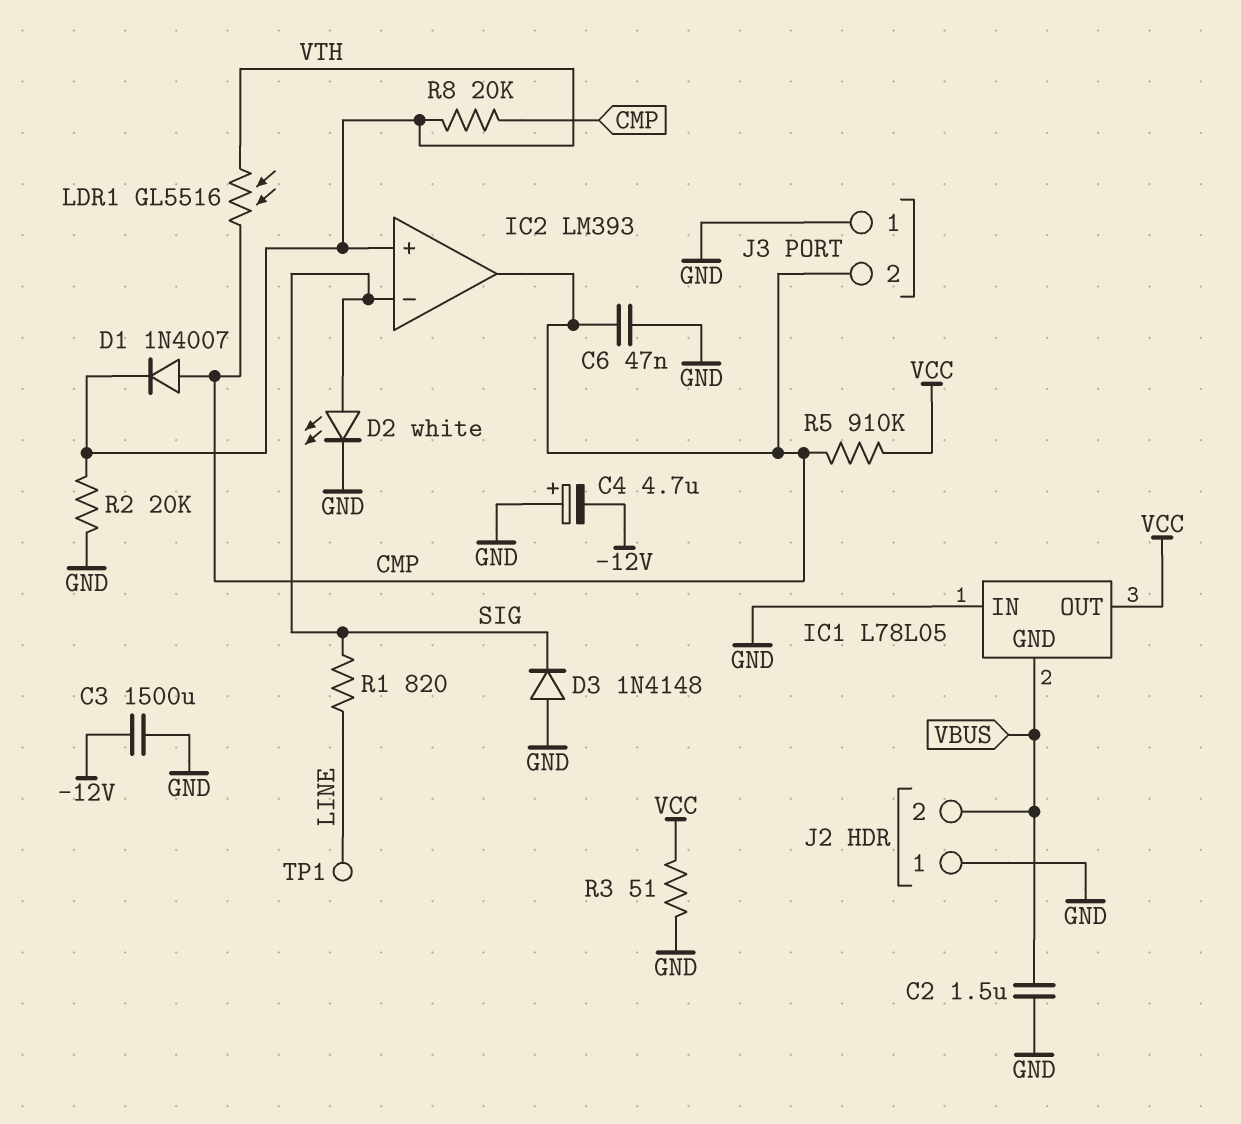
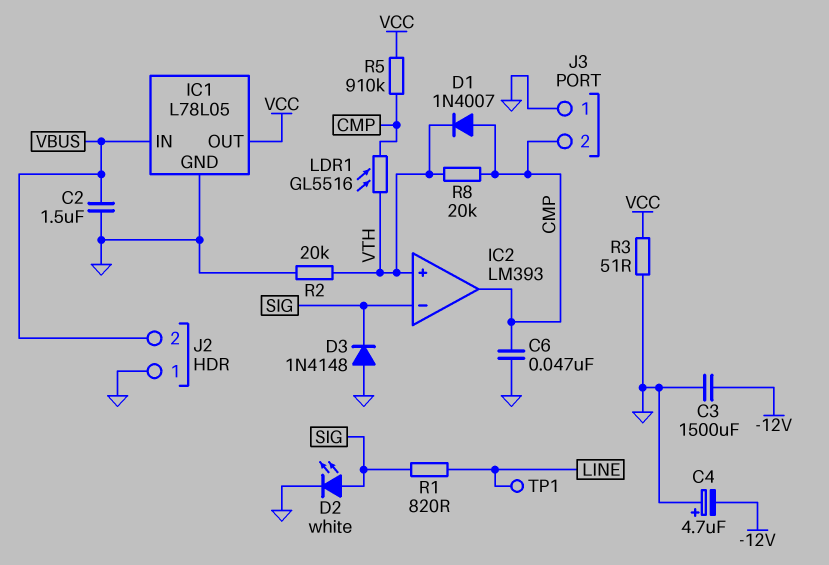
IC1 pin GND: VBUS -> GND
IC1 pin IN: GND -> VBUS

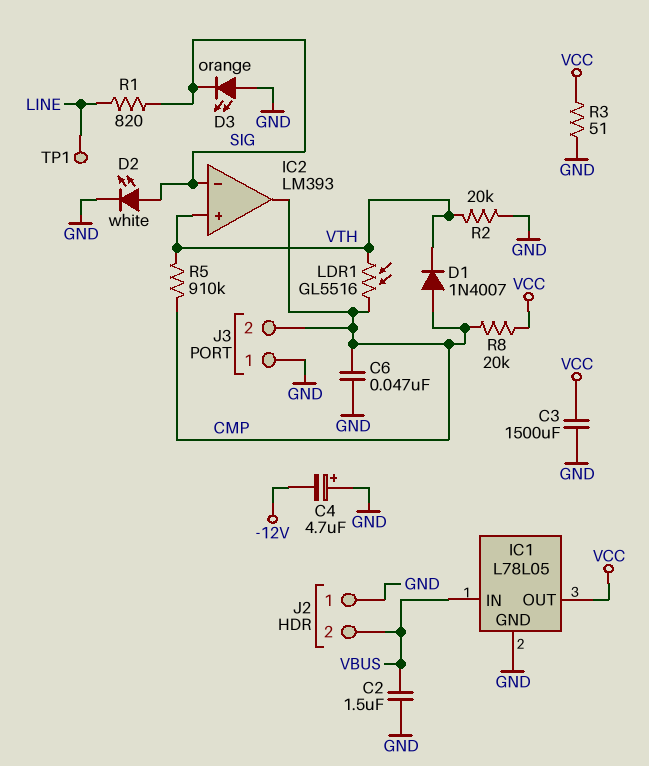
C3: 1500uF (-12V, GND) -> 1500uF (GND, VCC)
D3: diode 1N4148 (A GND, K SIG) -> LED orange (A GND, K SIG)
R5: 910k (CMP, VCC) -> 910k (CMP, VTH)
R8: 20k (CMP, VTH) -> 20k (CMP, VCC)

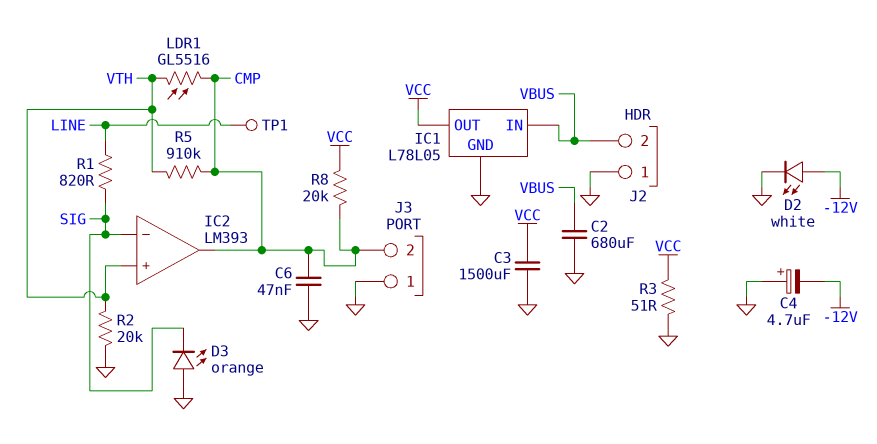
C2: 1.5uF (GND, VBUS) -> 680uF (GND, VBUS)
D1: diode 1N4007 (A CMP, K VTH) -> none
D2: LED white (A SIG, K GND) -> LED white (A -12V, K GND)

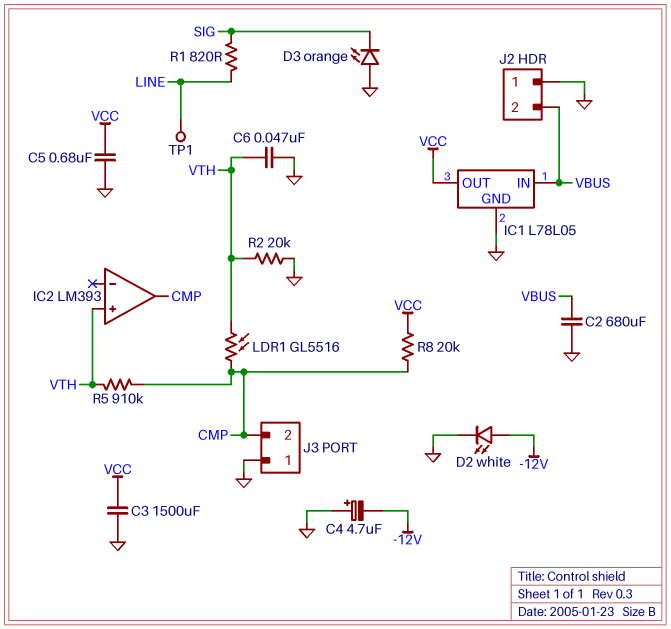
C5: none -> 680nF (GND, VCC)
C6: 47nF (CMP, GND) -> 47nF (GND, VTH)
IC2 pin in-: SIG -> none
R3: 51 (GND, VCC) -> none

